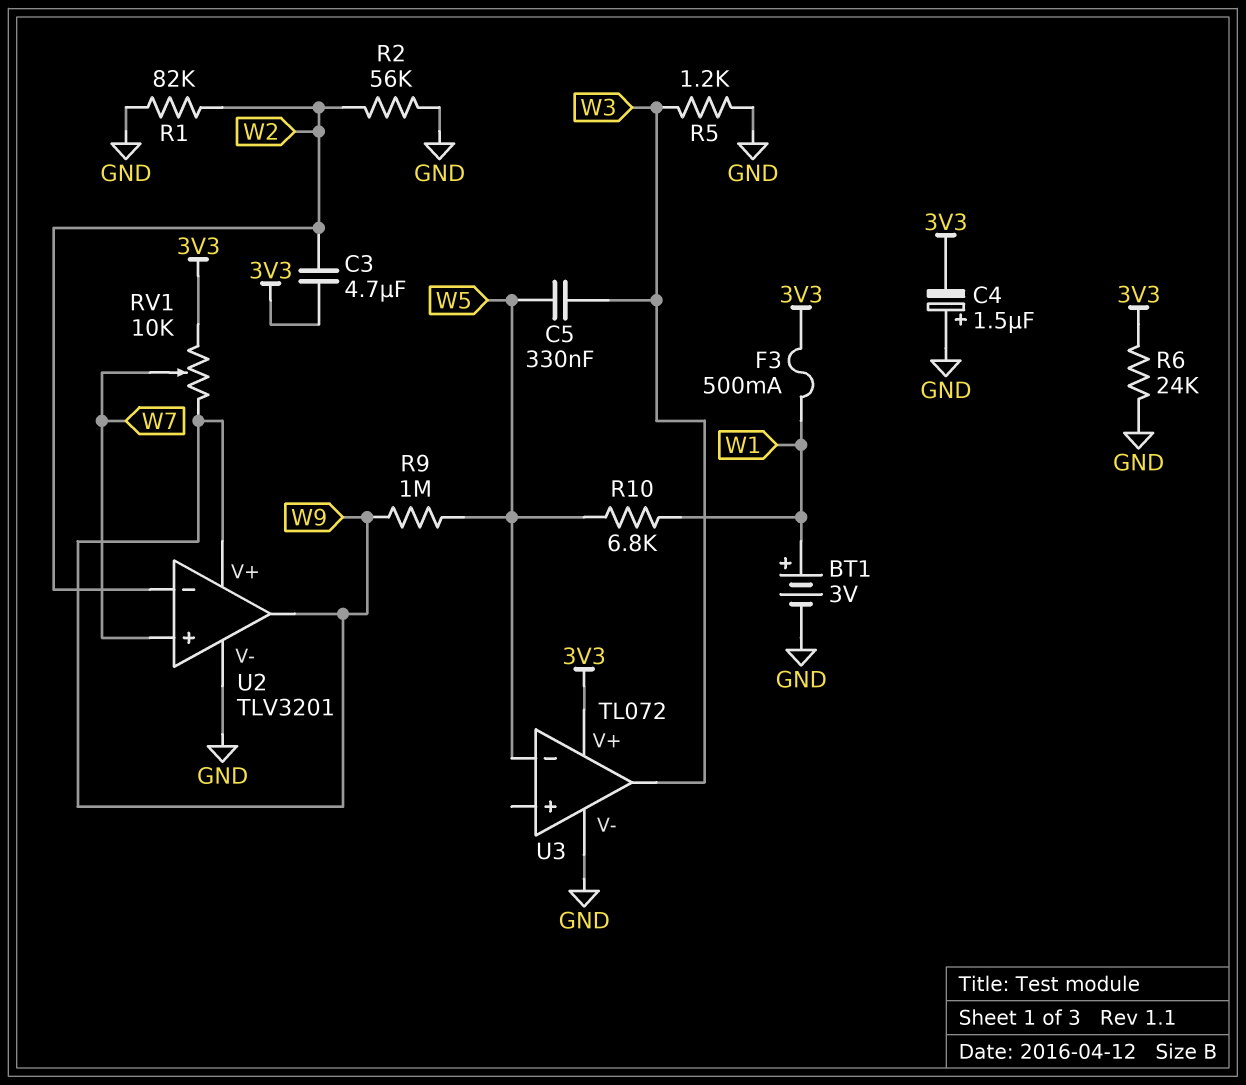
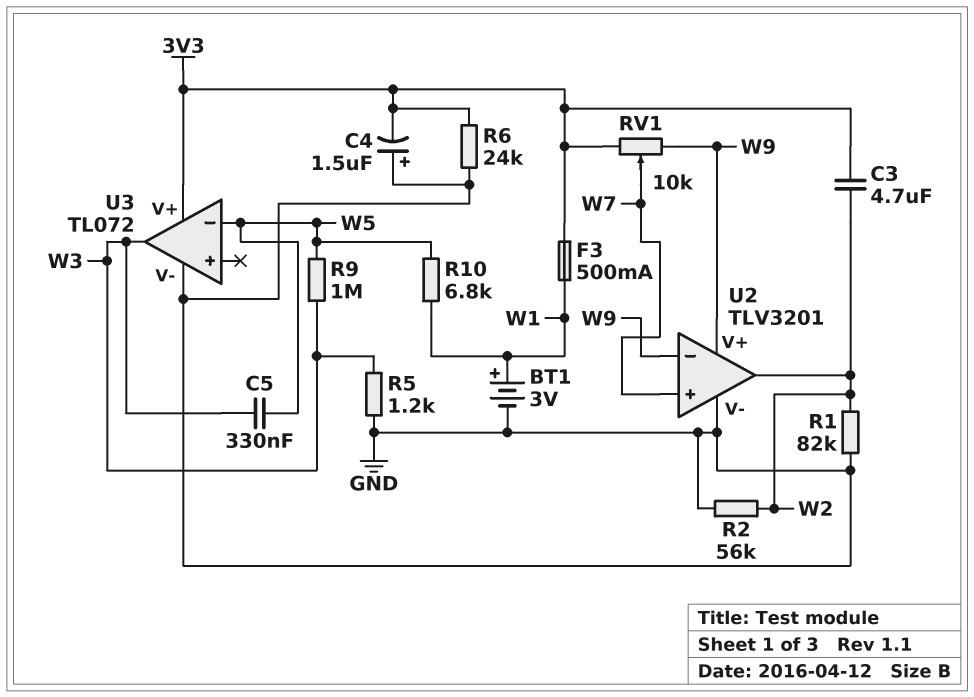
R9: 1M (W5, W9) -> 1M (W3, W5)
U2 pin in-: W2 -> W9
U2 pin out: W9 -> W2

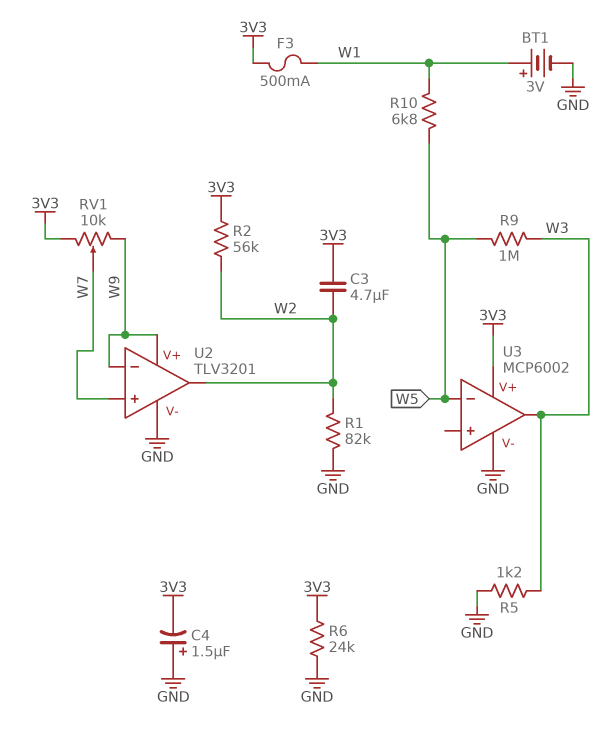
C5: 330nF (W3, W5) -> none
R2: 56k (GND, W2) -> 56k (3V3, W2)
U3: TL072 -> MCP6002

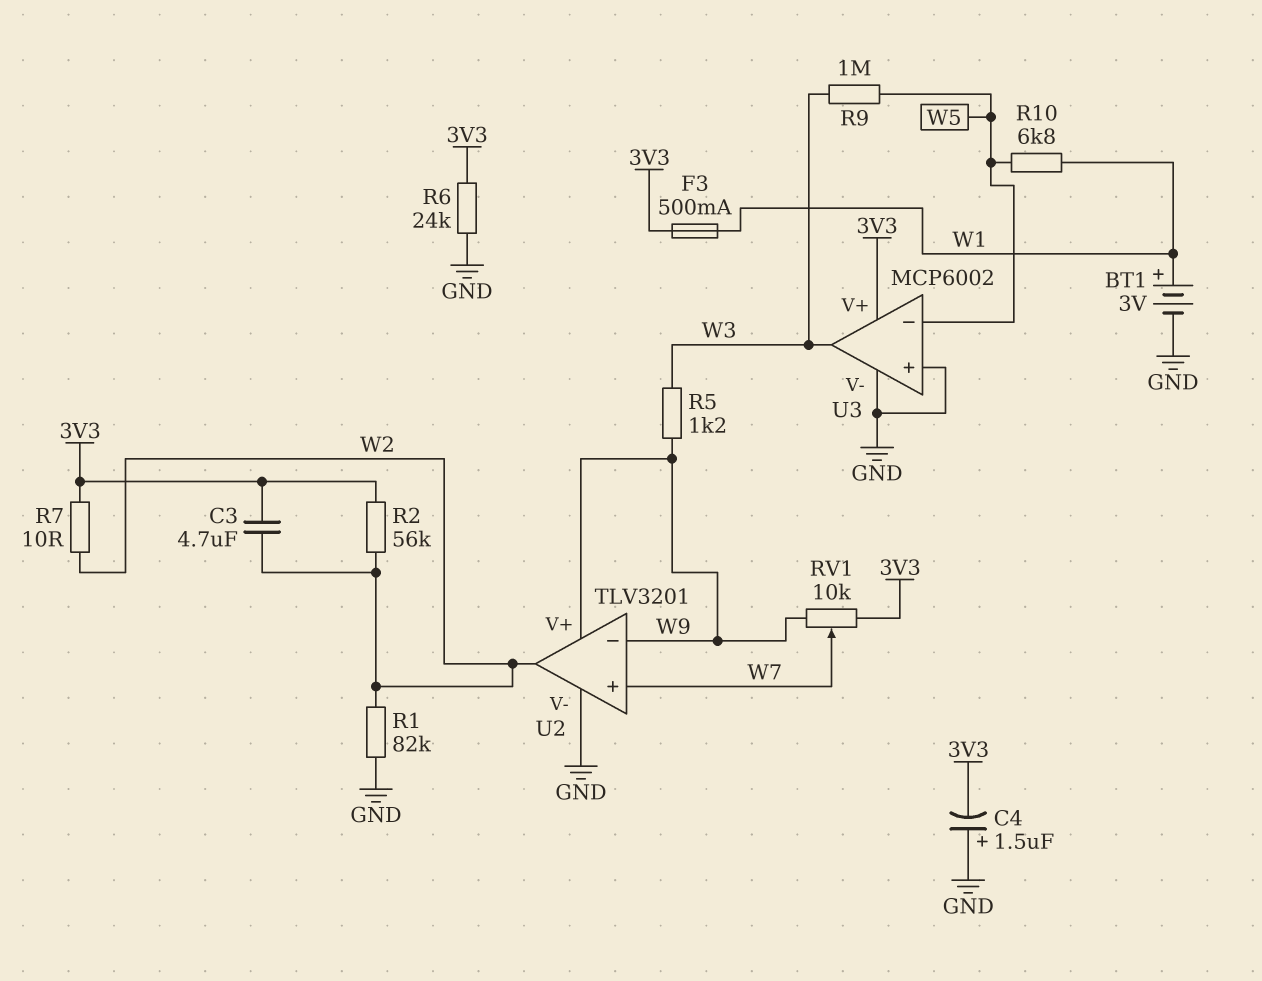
R5: 1.2k (GND, W3) -> 1.2k (W3, W9)
R7: none -> 10 (3V3, W2)
U3 pin in+: none -> GND

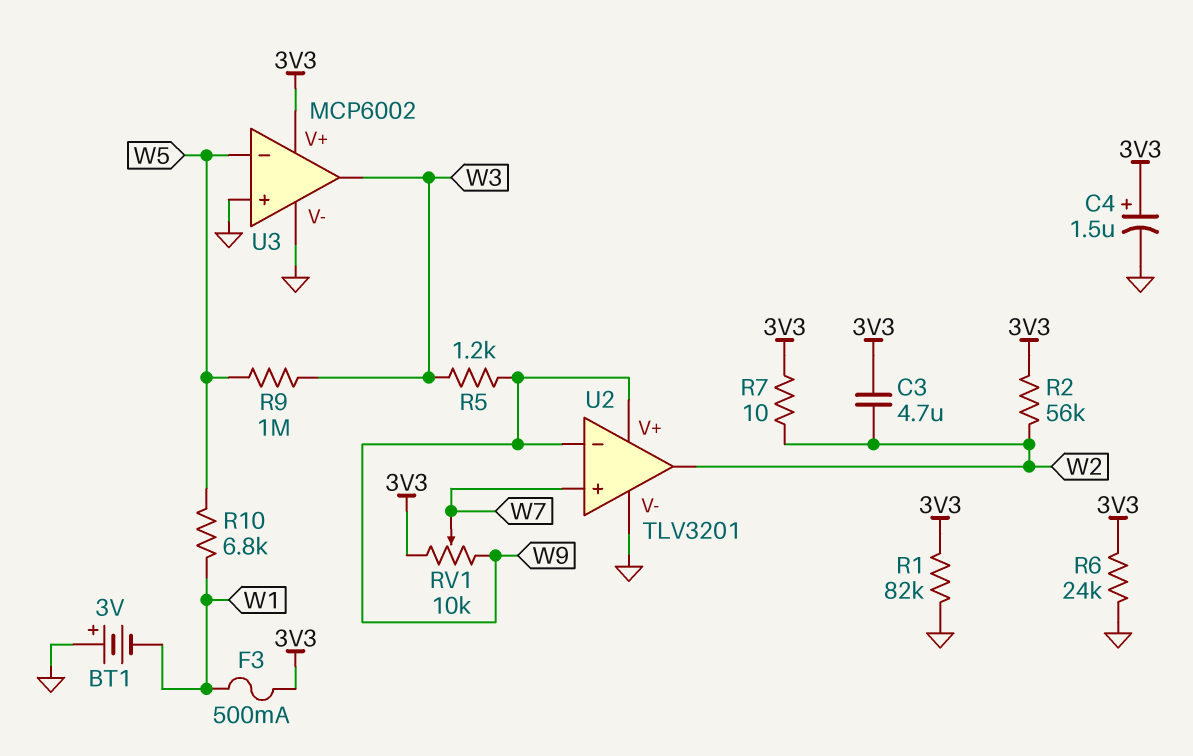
BT1: 3V (plus W1, minus GND) -> 3V (plus GND, minus W1)
C4: 1.5uF (plus GND, minus 3V3) -> 1.5uF (plus 3V3, minus GND)
R1: 82k (GND, W2) -> 82k (3V3, GND)

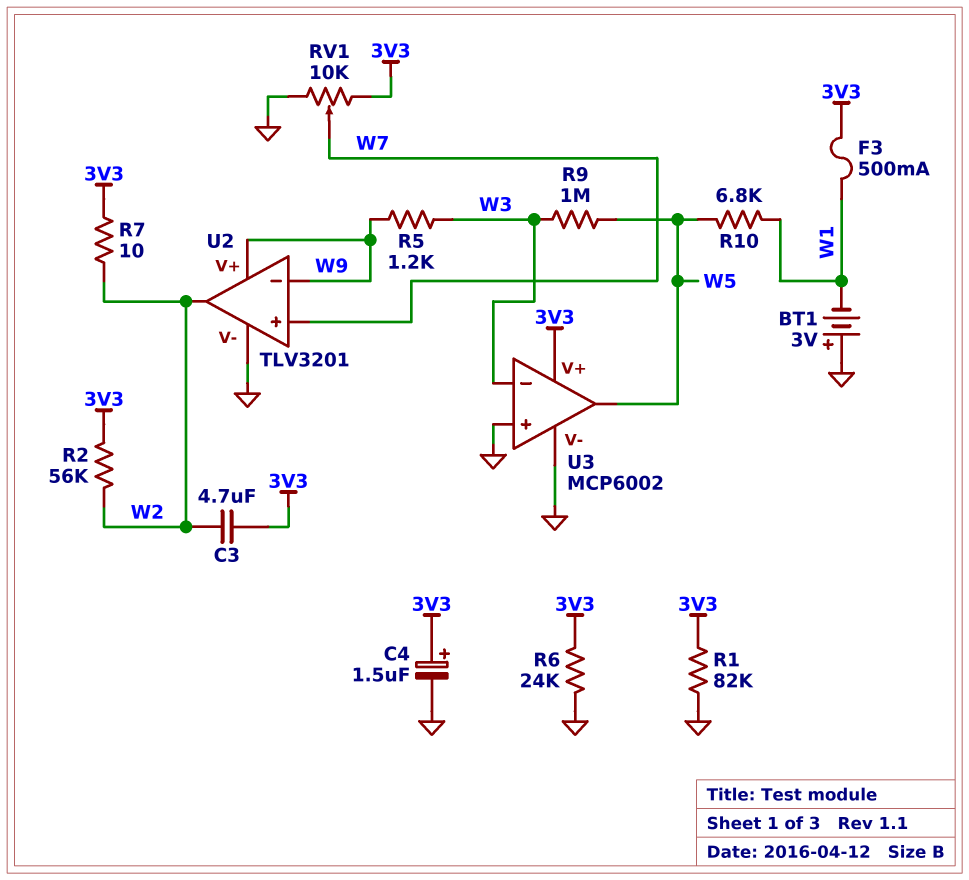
RV1: 10k (3V3, W9, wiper W7) -> 10k (3V3, GND, wiper W7)
U3 pin in-: W5 -> W3
U3 pin out: W3 -> W5

